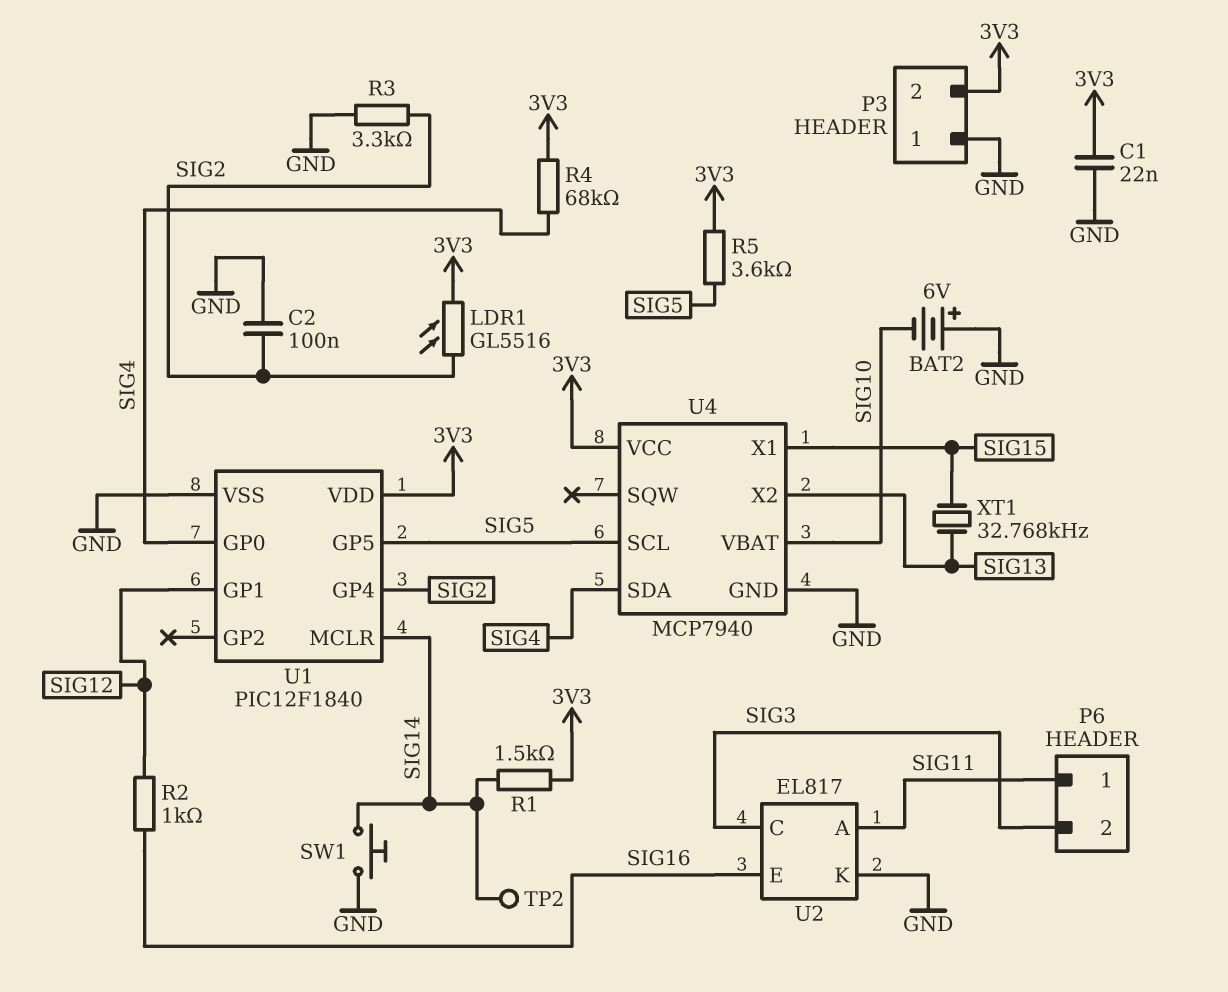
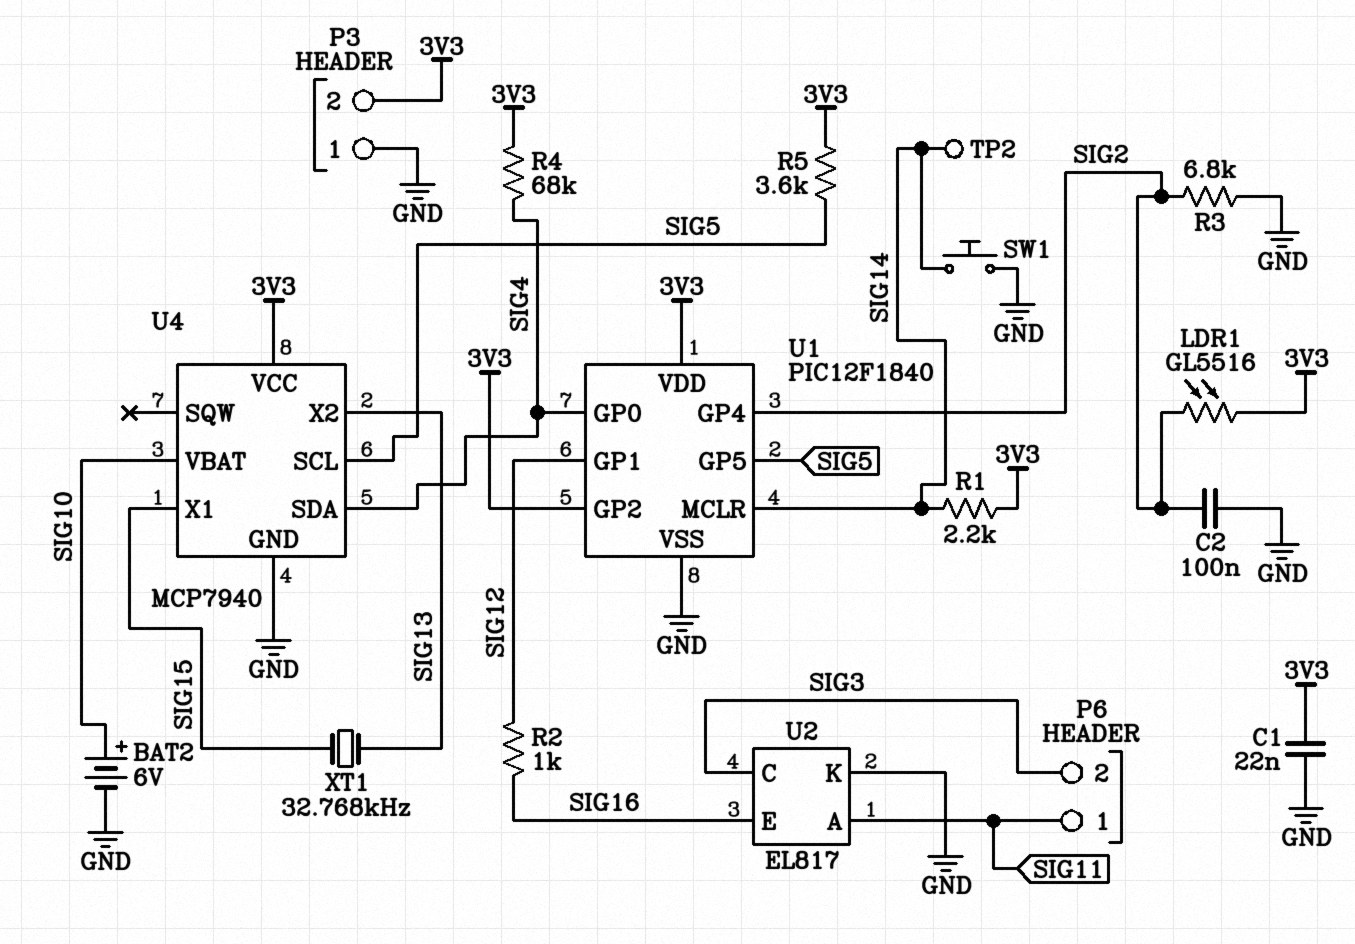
BAT2: 6V (plus GND, minus SIG10) -> 6V (plus SIG10, minus GND)
R1: 1.5k (3V3, SIG14) -> 2.2k (3V3, SIG14)
R3: 3.3k (GND, SIG2) -> 6.8k (GND, SIG2)
U1 pin GP2: none -> 3V3

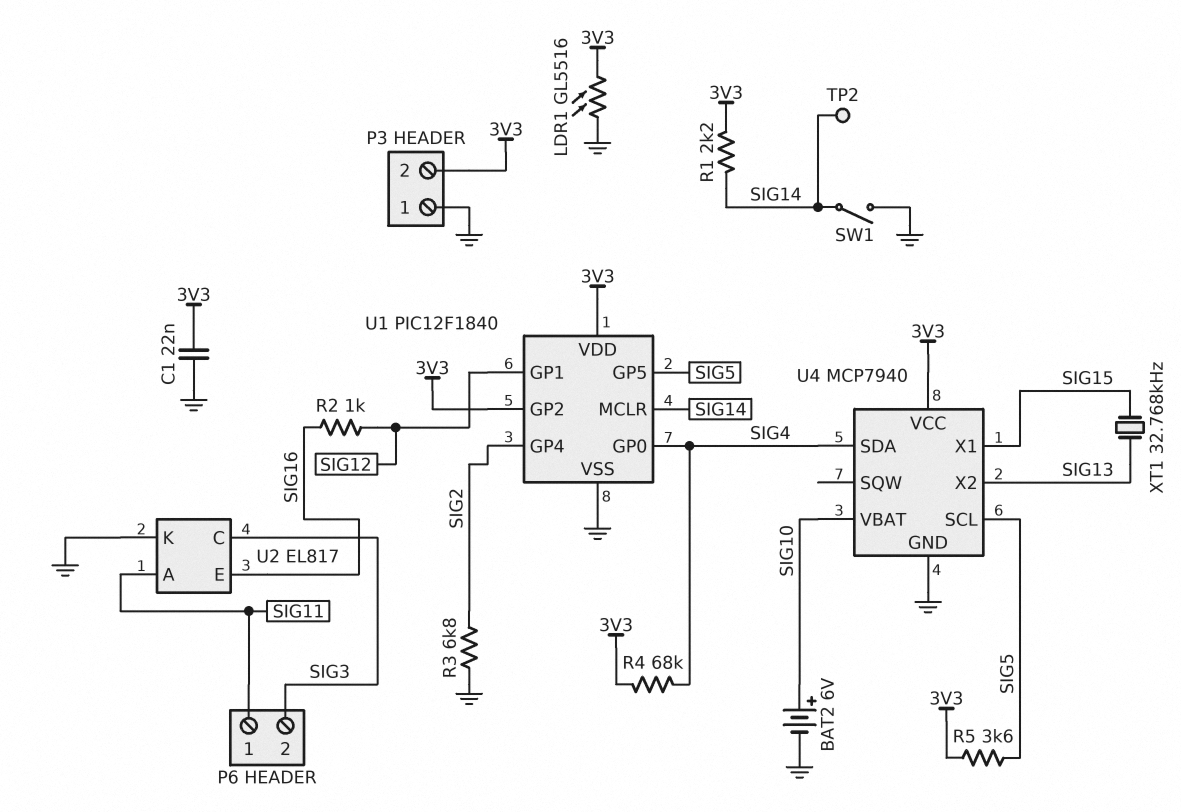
C2: 100nF (GND, SIG2) -> none
LDR1: GL5516 (3V3, SIG2) -> GL5516 (3V3, GND)
SW1: button (GND, SIG14) -> switch (GND, SIG14)

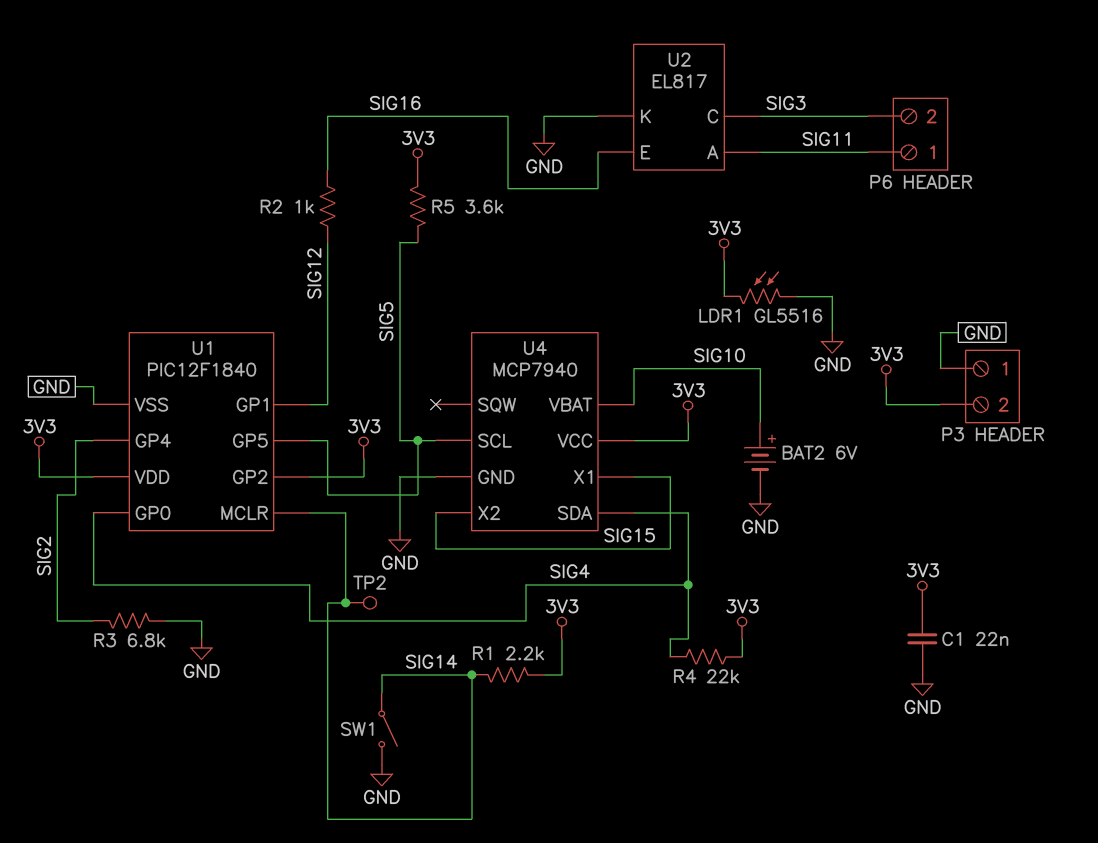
R4: 68k (3V3, SIG4) -> 22k (3V3, SIG4)
U4 pin X2: SIG13 -> SIG15
XT1: 32.768kHz (SIG13, SIG15) -> none

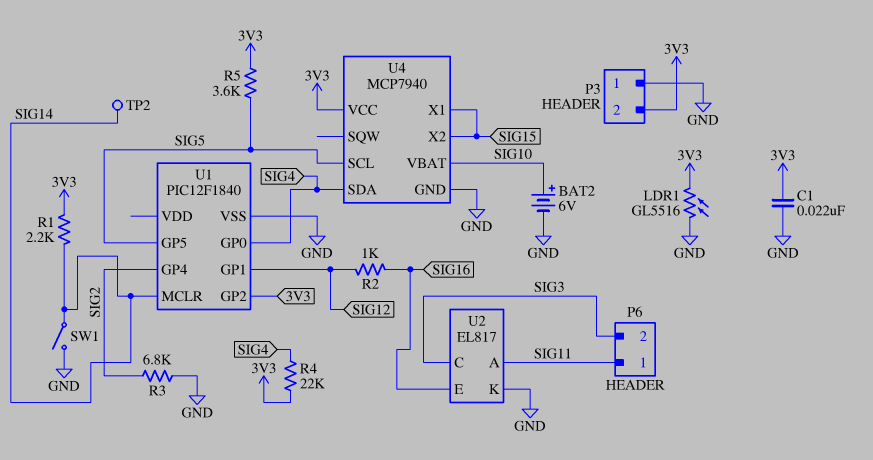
U1 pin VDD: 3V3 -> none

